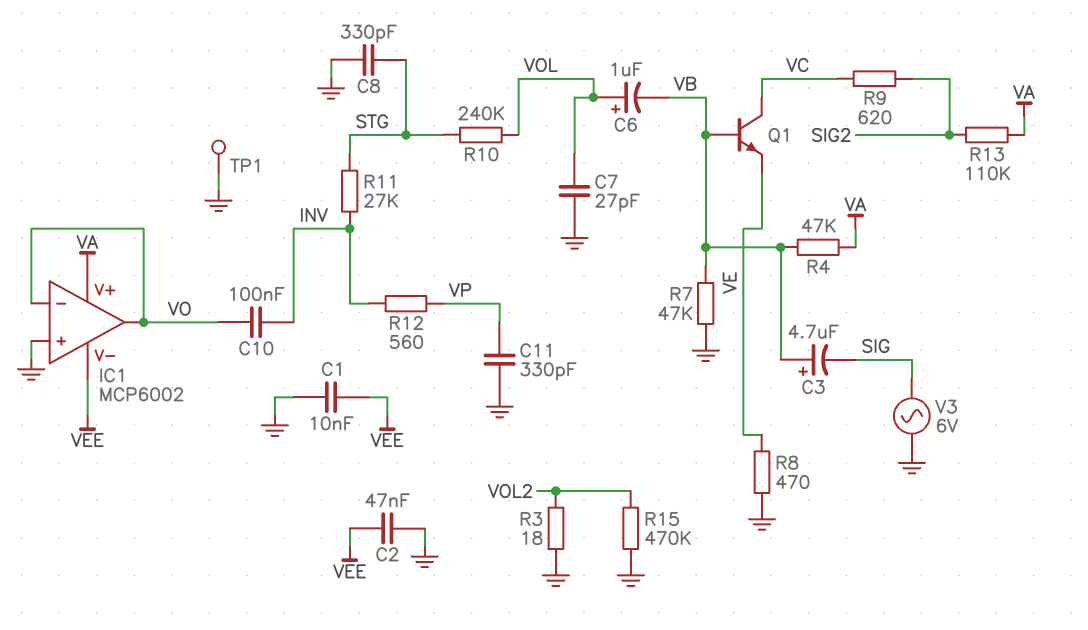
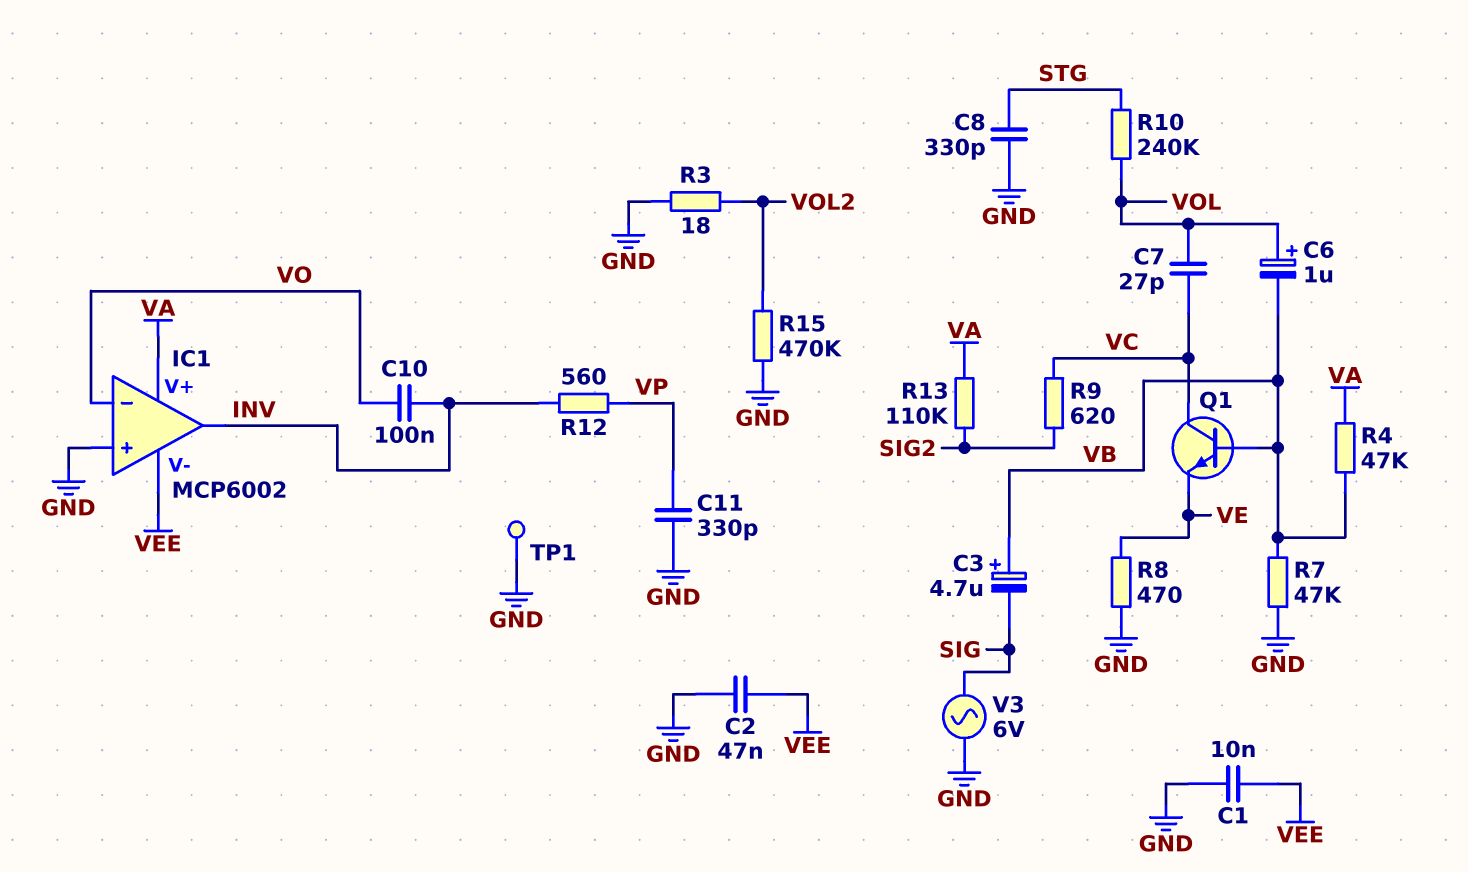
C7: 27pF (GND, VOL) -> 27pF (VC, VOL)
IC1 pin out: VO -> INV
R11: 27k (INV, STG) -> none

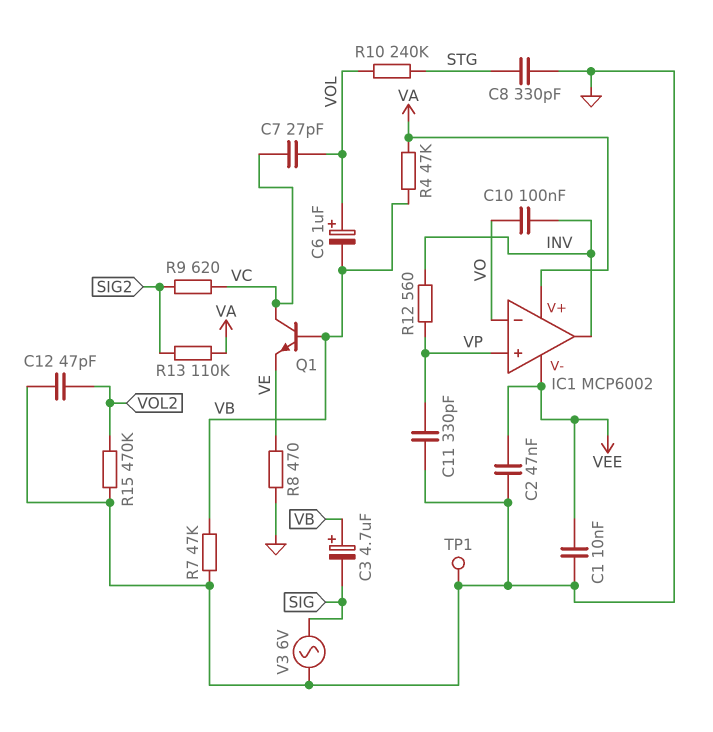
C12: none -> 47pF (GND, VOL2)
IC1 pin in+: GND -> VP
R3: 18 (GND, VOL2) -> none

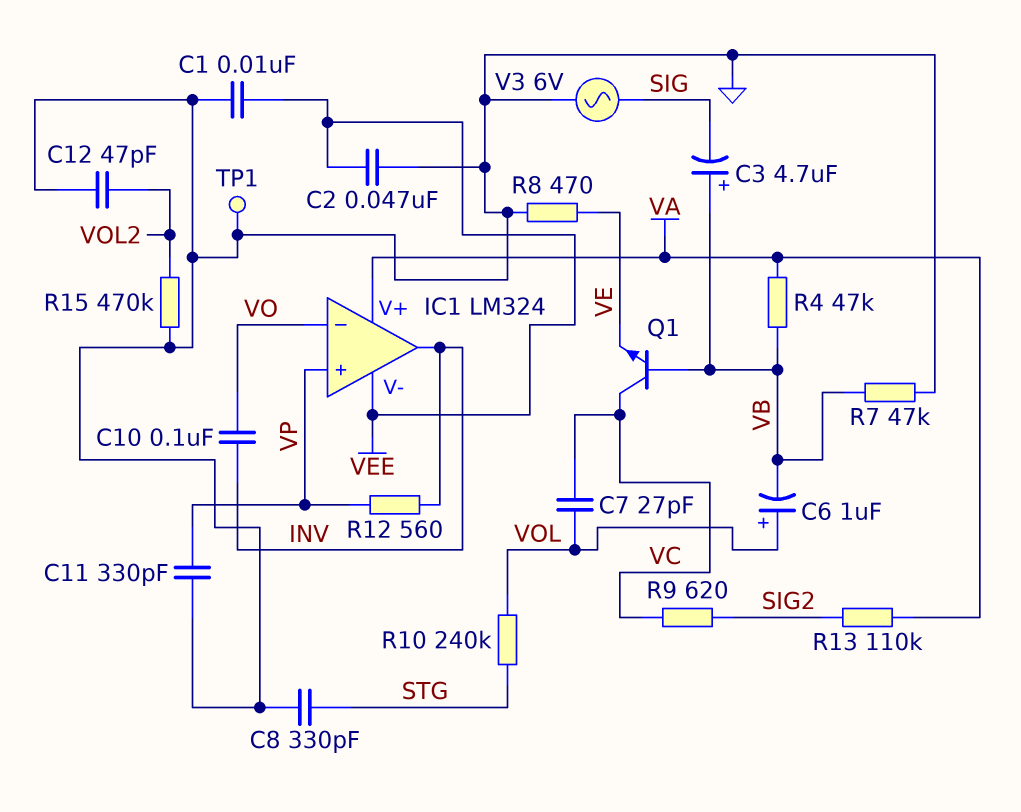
IC1: MCP6002 -> LM324

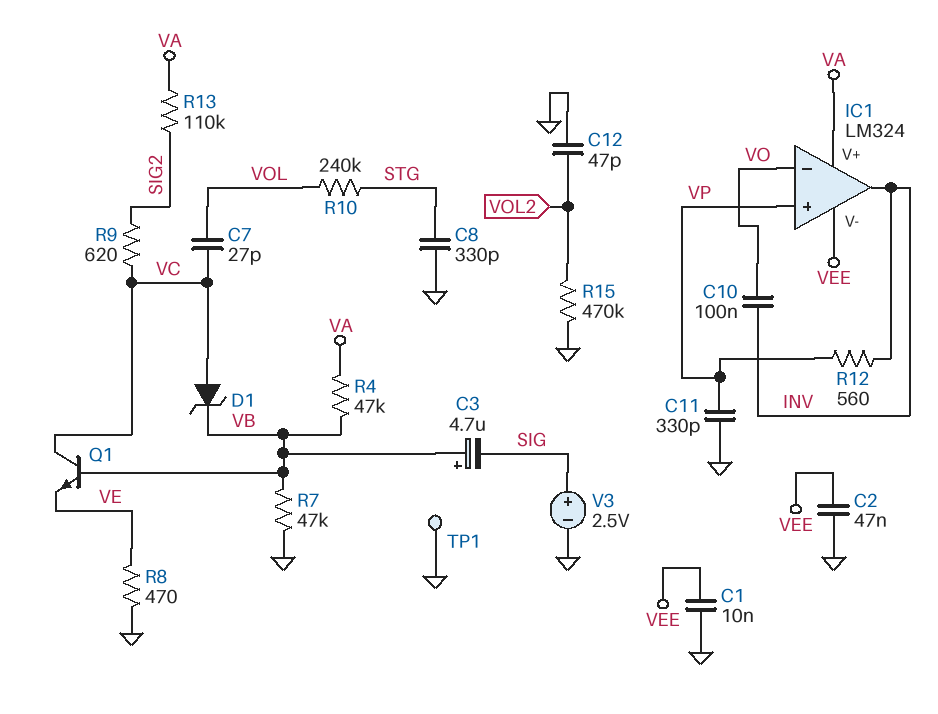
C6: 1uF (plus VOL, minus VB) -> none
D1: none -> zener (A VC, K VB)
V3: AC 6V (GND, SIG) -> 2.5V (plus SIG, minus GND)

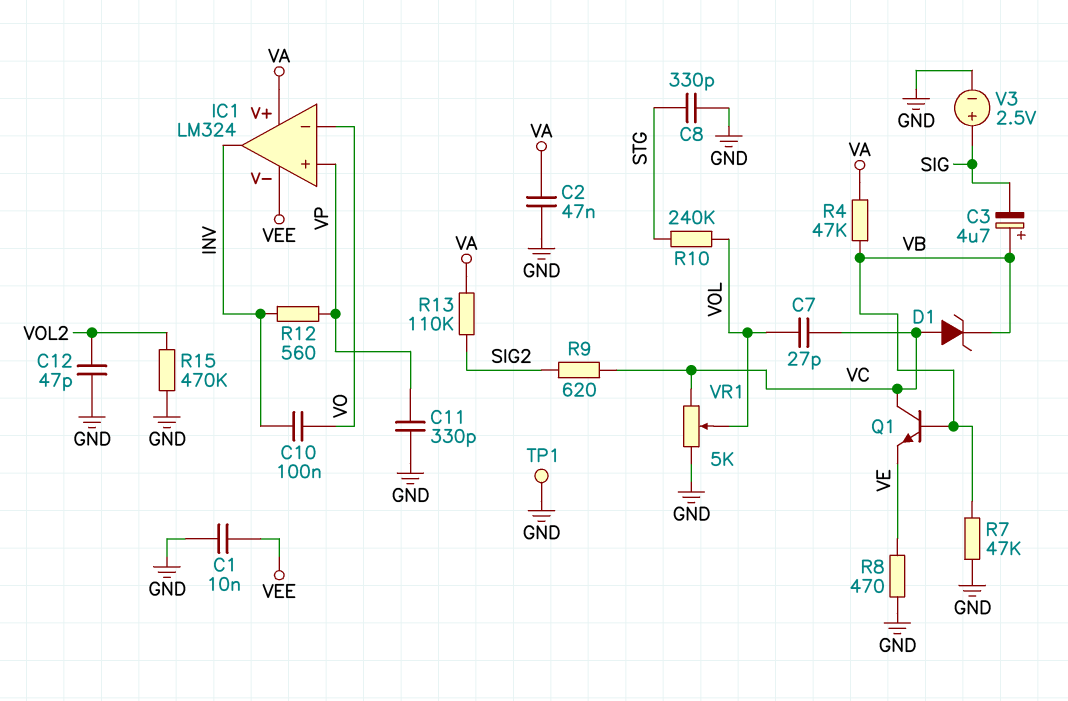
C2: 47nF (GND, VEE) -> 47nF (GND, VA)
VR1: none -> 5k (GND, VC, wiper VOL)

